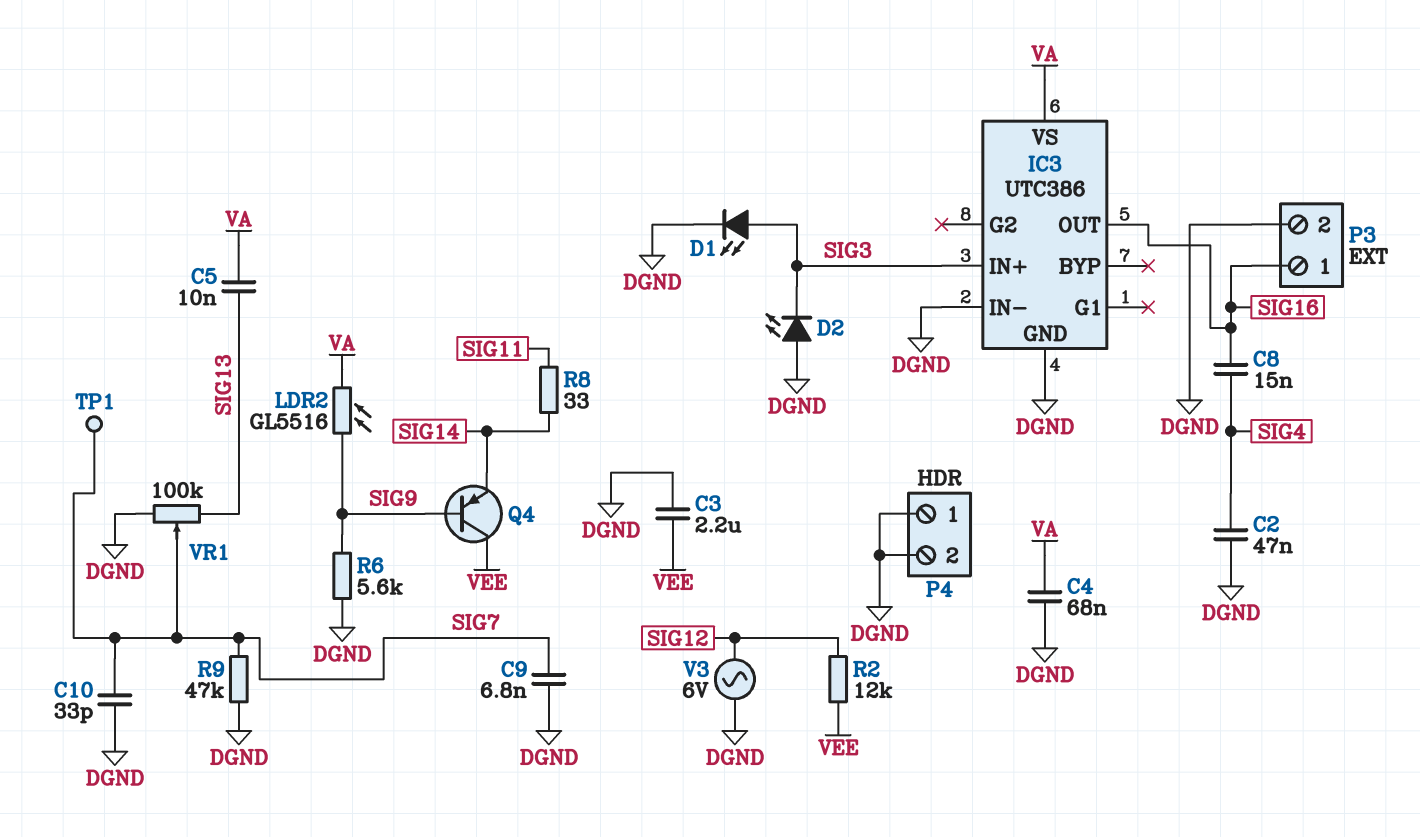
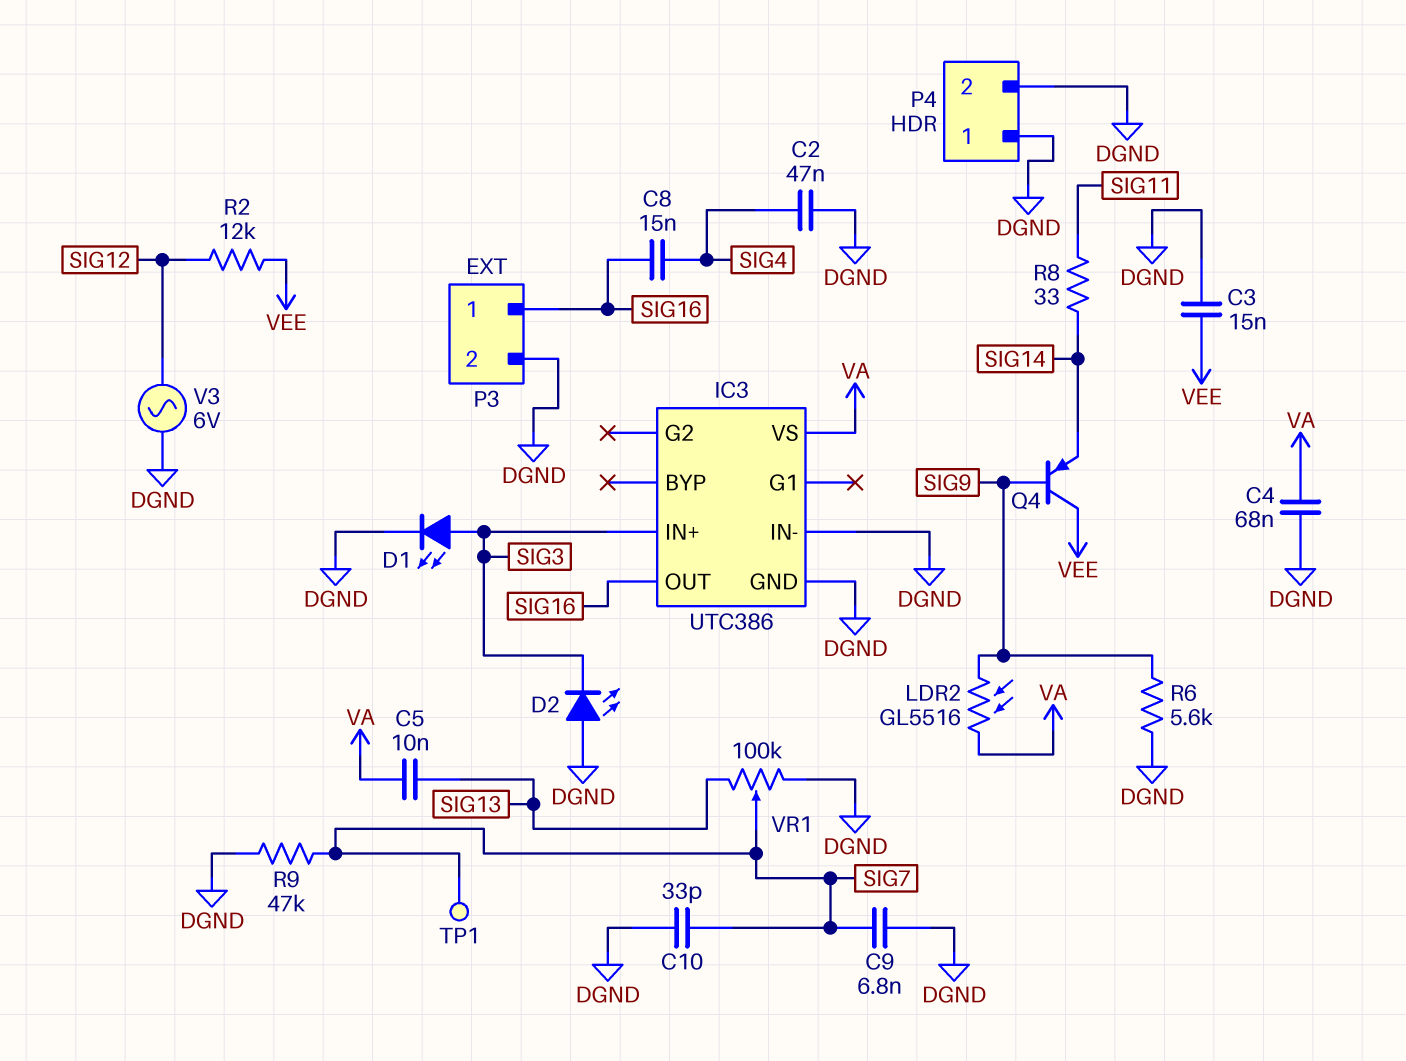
C3: 2.2uF (DGND, VEE) -> 15nF (DGND, VEE)

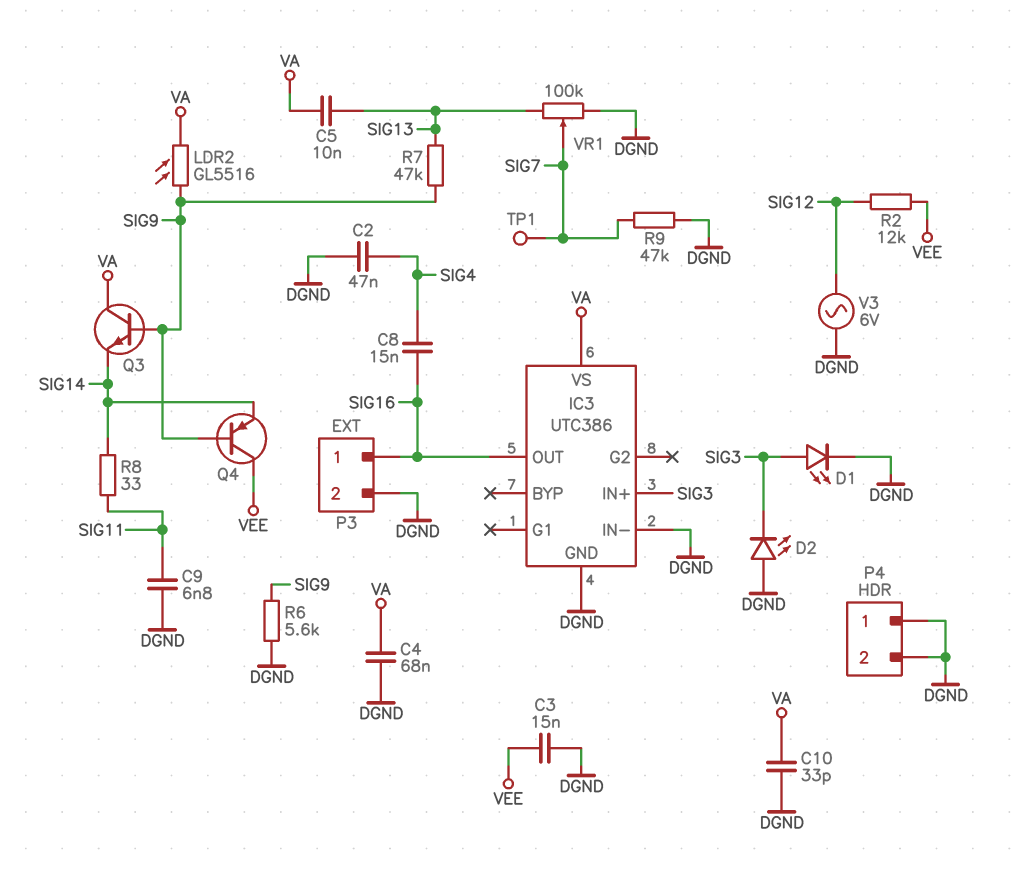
C9: 6.8nF (DGND, SIG7) -> 6.8nF (DGND, SIG11)
C10: 33pF (DGND, SIG7) -> 33pF (DGND, VA)
Q3: none -> NPN (B SIG9, C VA, E SIG14)
R7: none -> 47k (SIG9, SIG13)

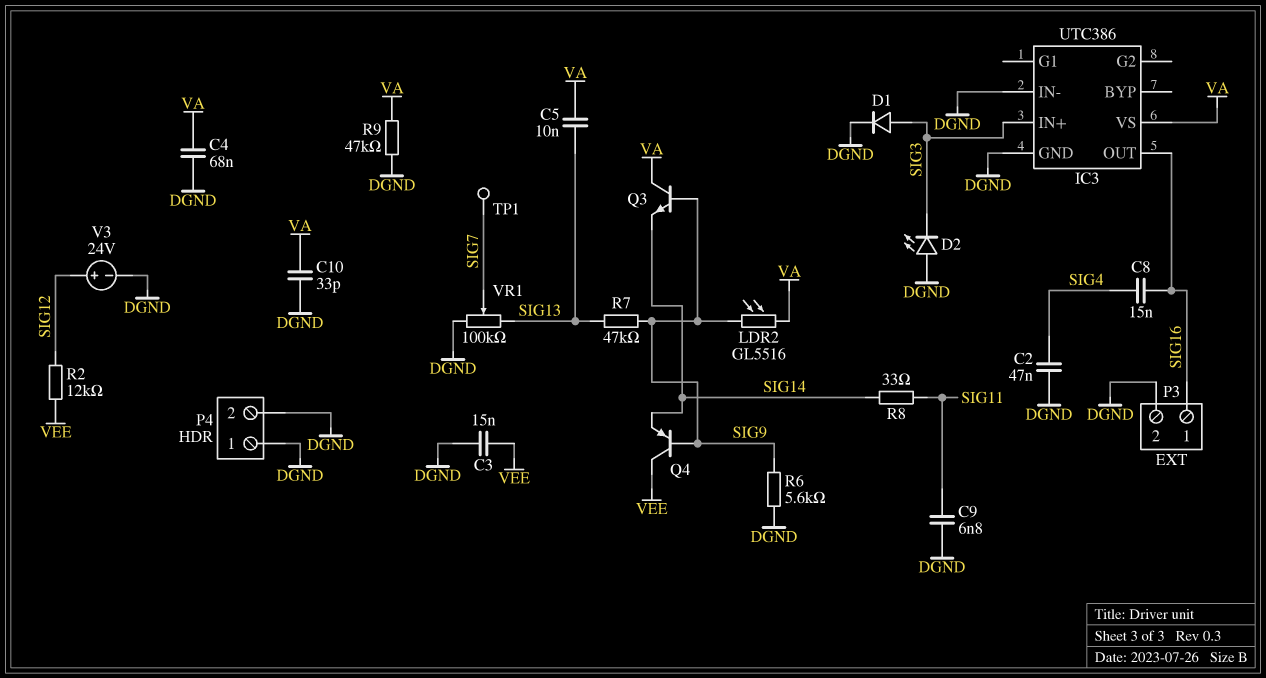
D1: LED (A SIG3, K DGND) -> diode (A SIG3, K DGND)
R9: 47k (DGND, SIG7) -> 47k (DGND, VA)
V3: AC 6V (DGND, SIG12) -> 24V (plus SIG12, minus DGND)

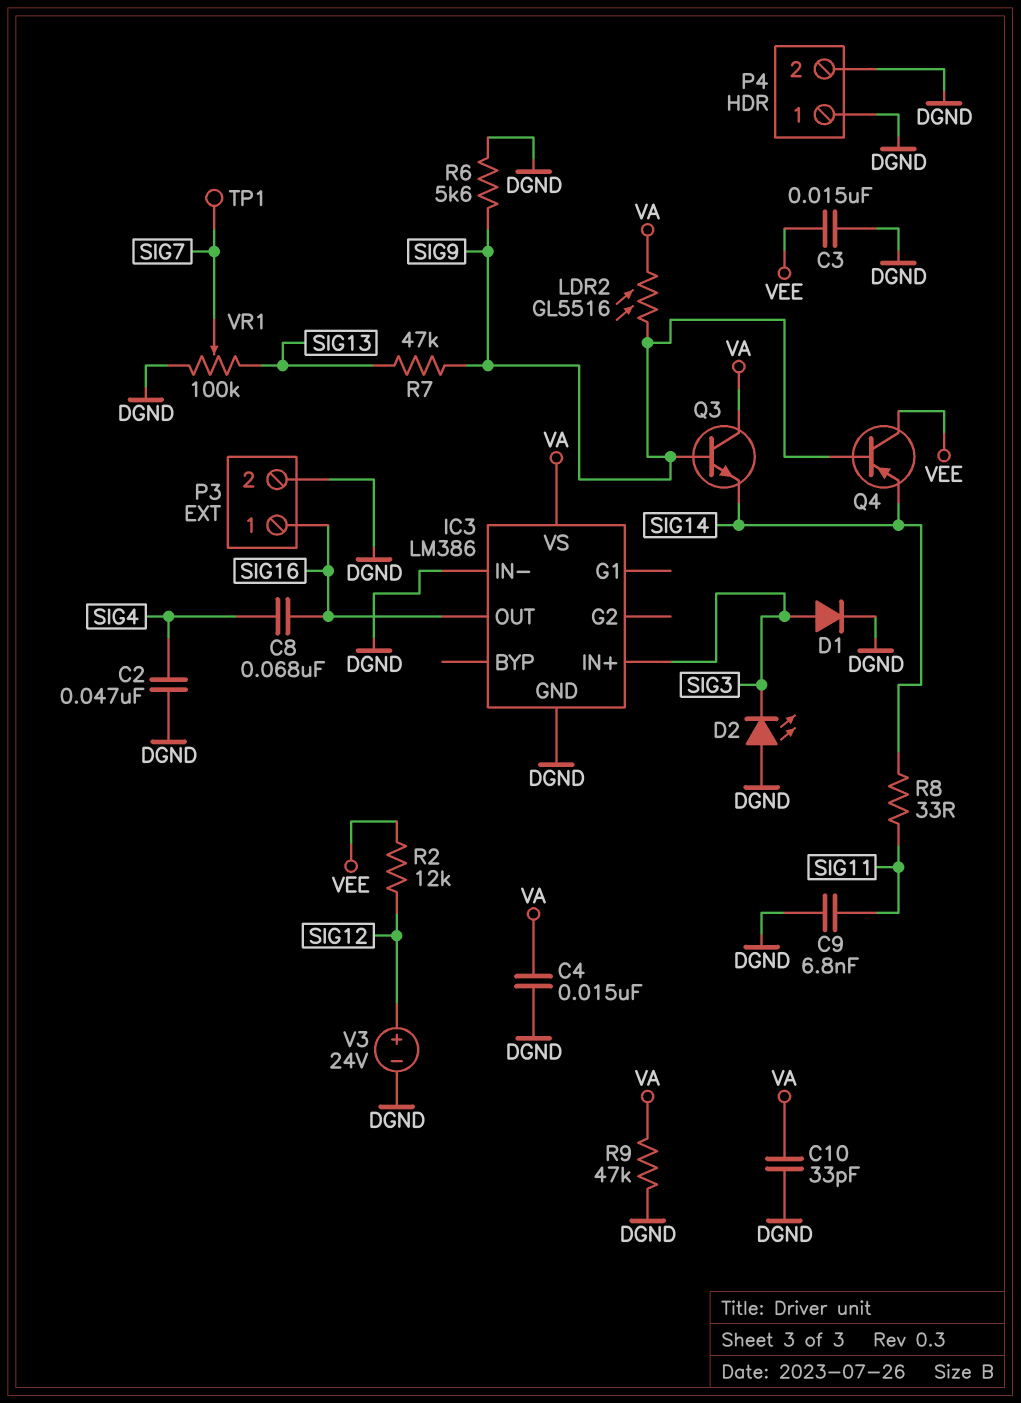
C4: 68nF (DGND, VA) -> 15nF (DGND, VA)
C5: 10nF (SIG13, VA) -> none
C8: 15nF (SIG4, SIG16) -> 68nF (SIG4, SIG16)
IC3: UTC386 -> LM386

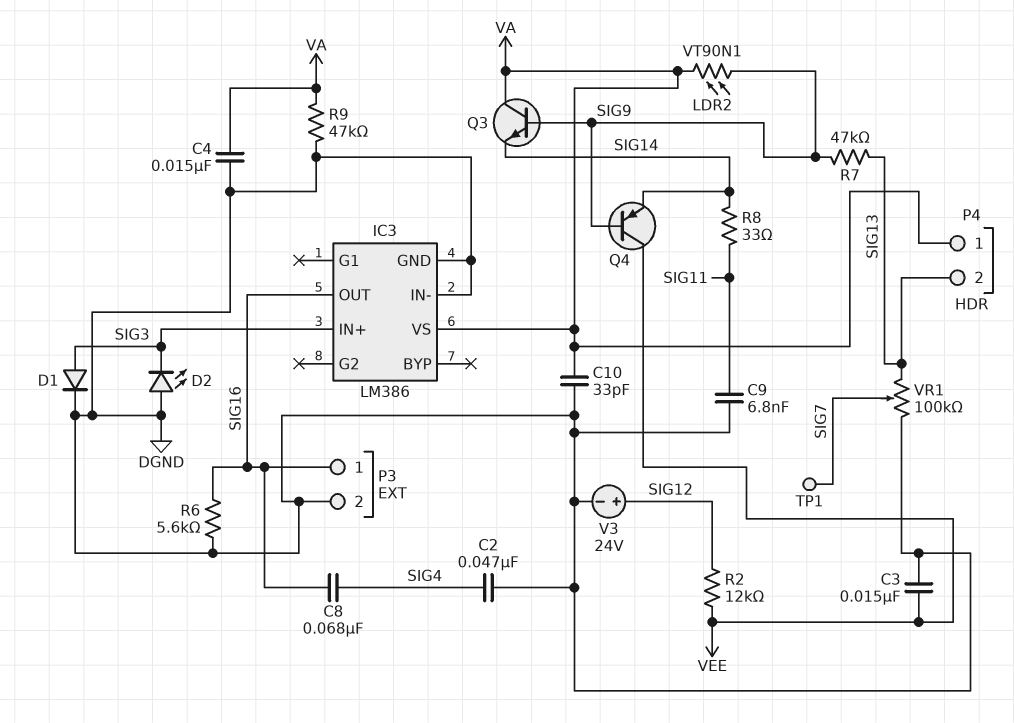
LDR2: GL5516 (SIG9, VA) -> VT90N1 (SIG9, VA)
P4 pin 1: DGND -> VA
P4 pin 2: DGND -> SIG13
R6: 5.6k (DGND, SIG9) -> 5.6k (DGND, SIG16)

